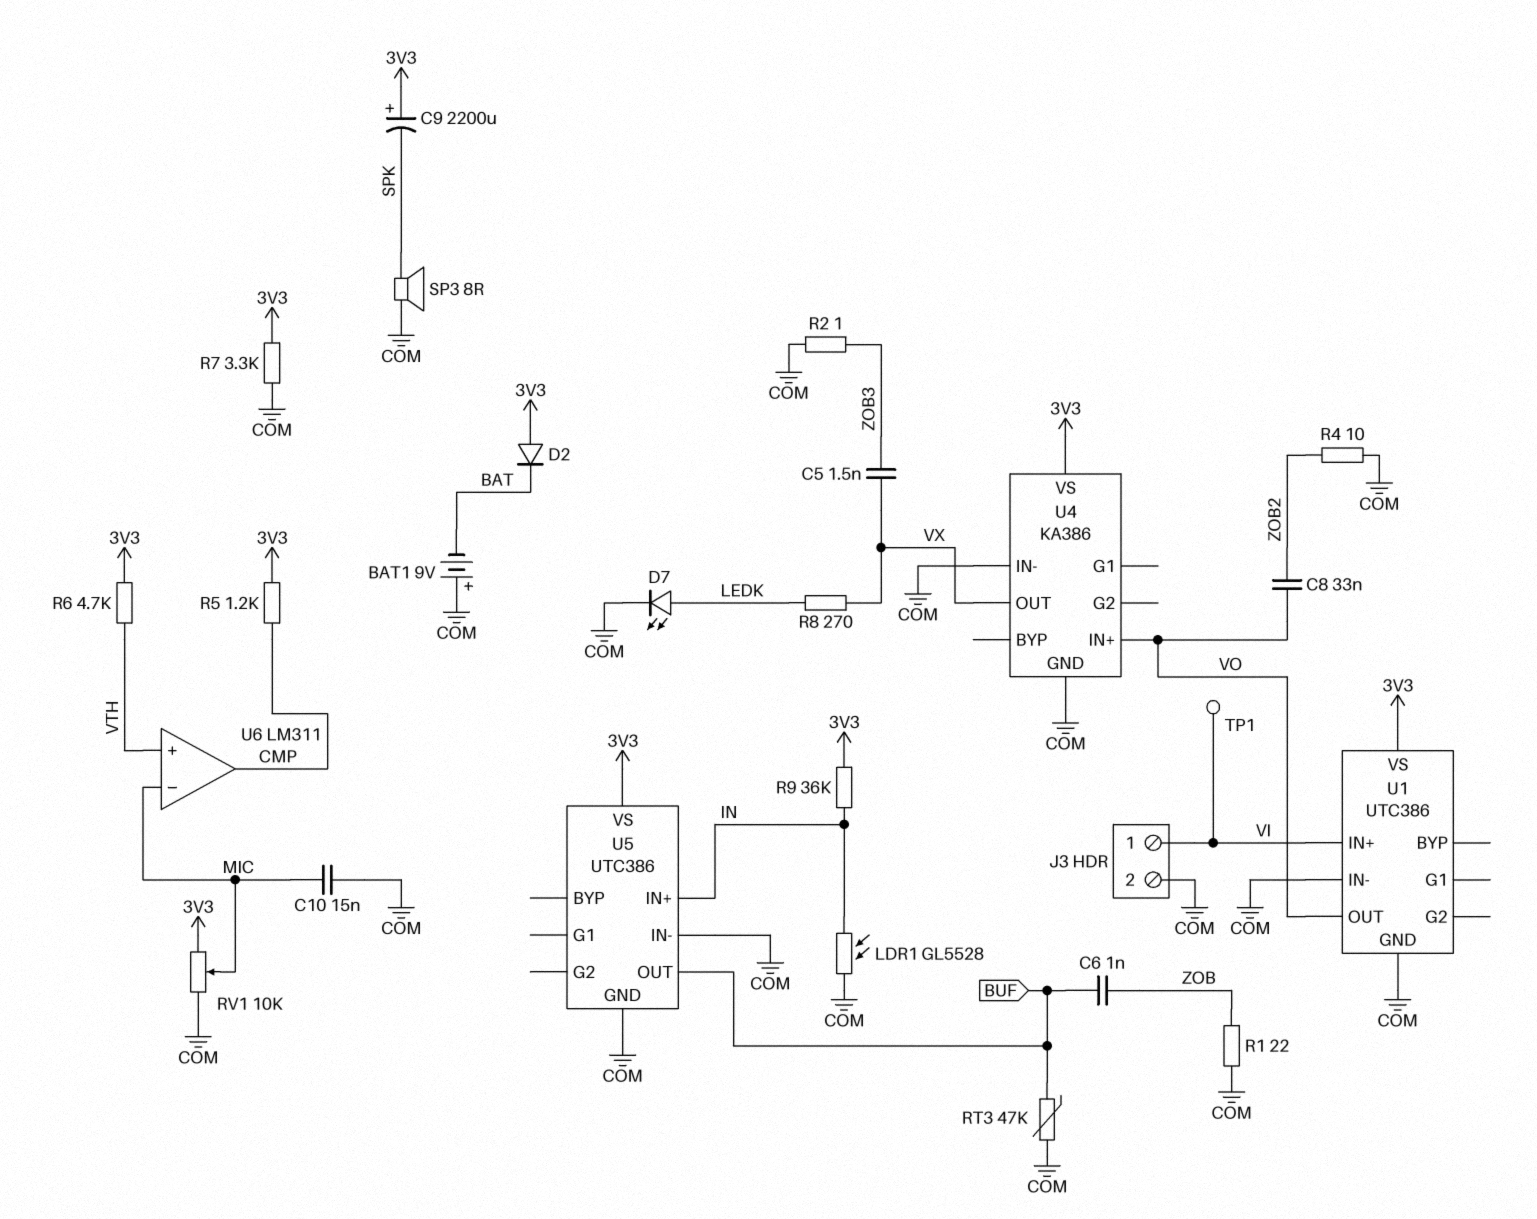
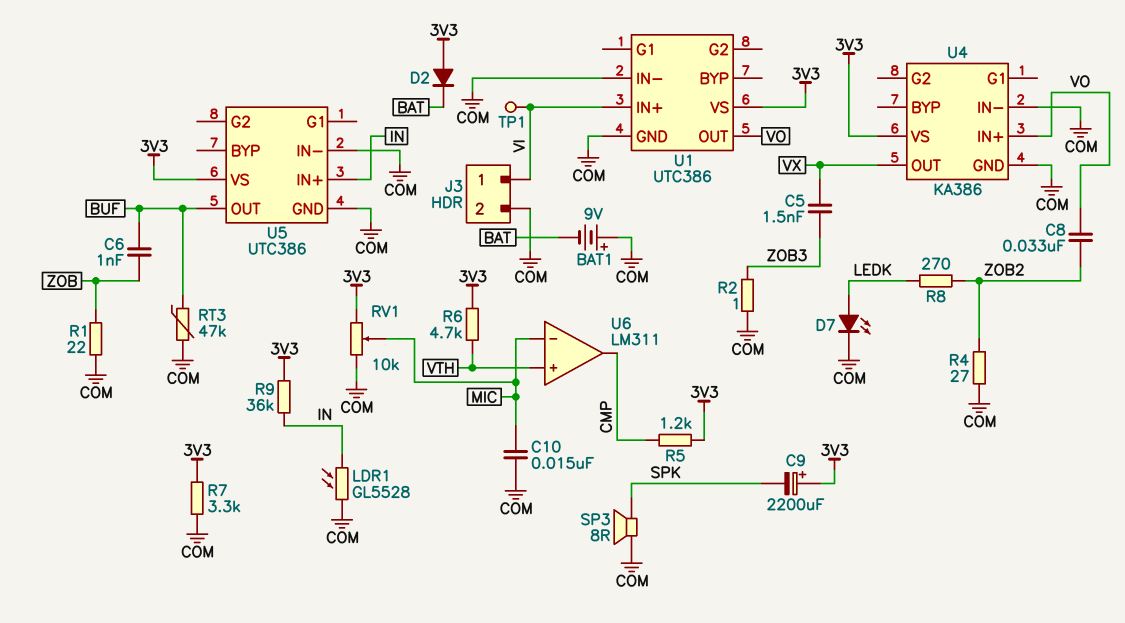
R4: 10 (COM, ZOB2) -> 27 (COM, ZOB2)
R8: 270 (LEDK, VX) -> 270 (LEDK, ZOB2)

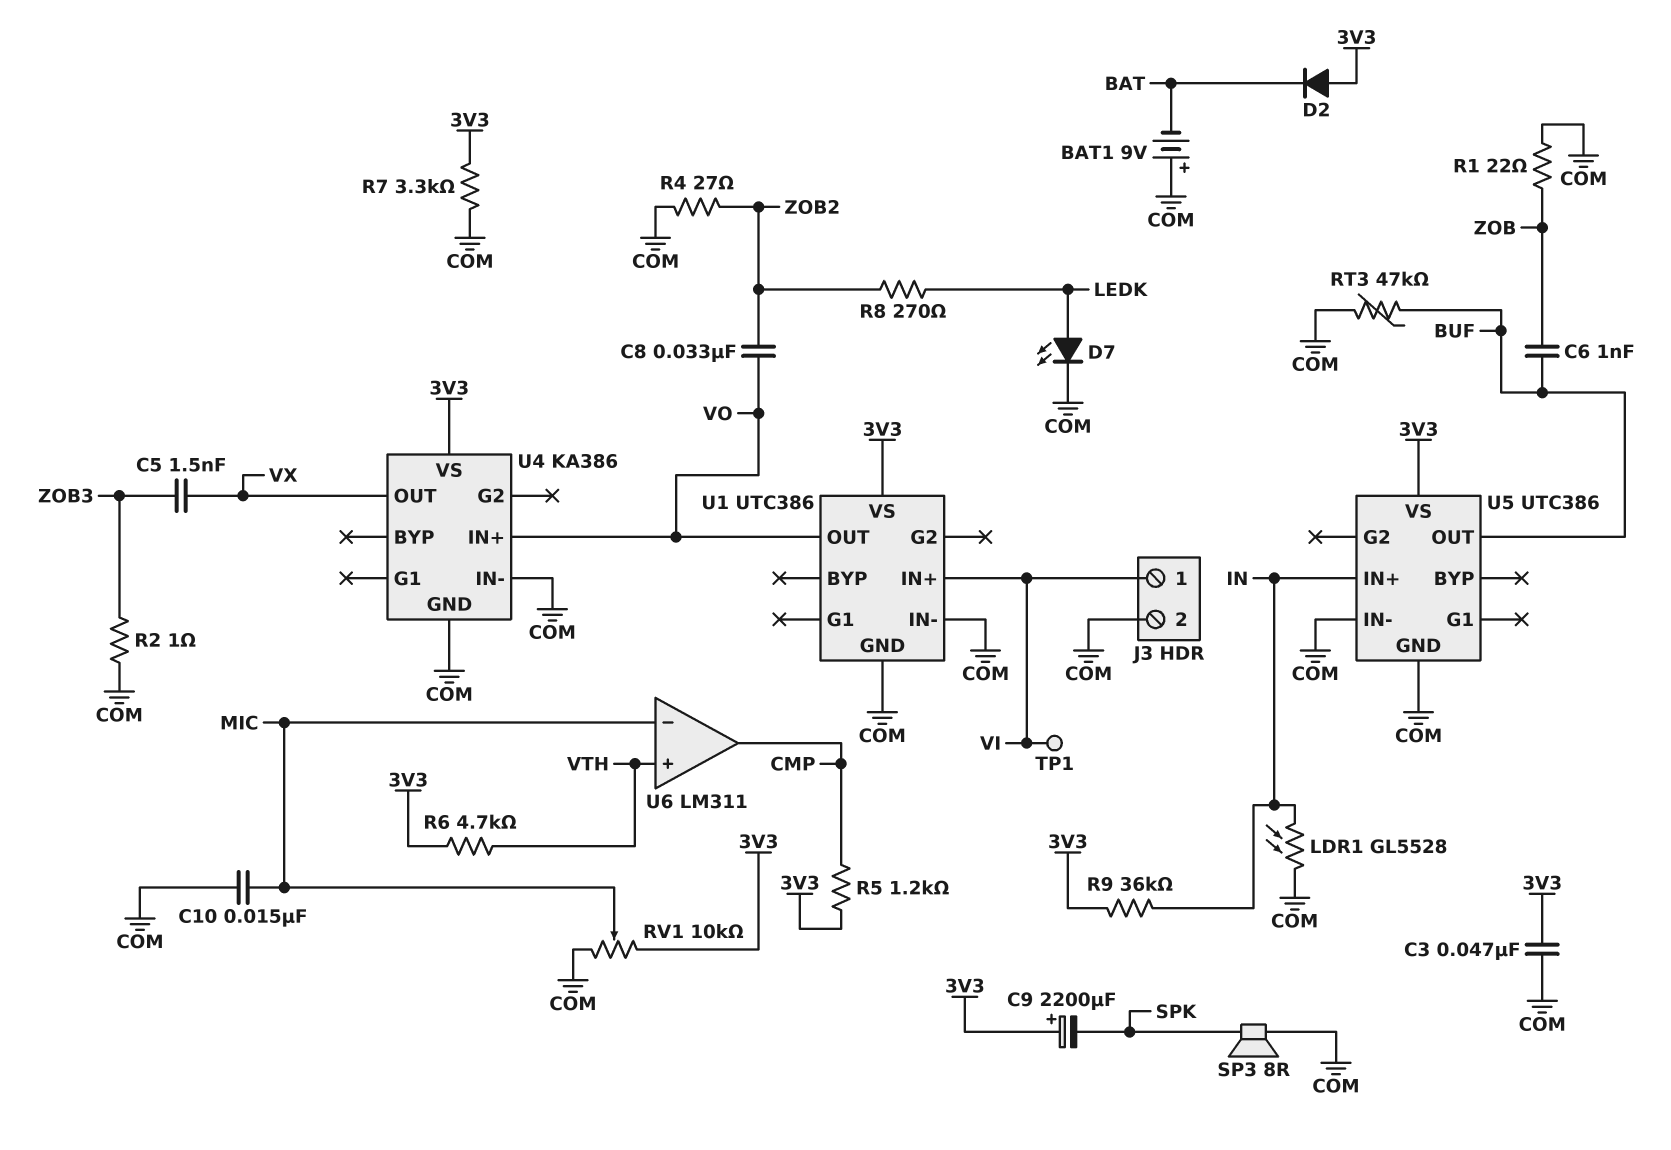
C3: none -> 47nF (3V3, COM)

